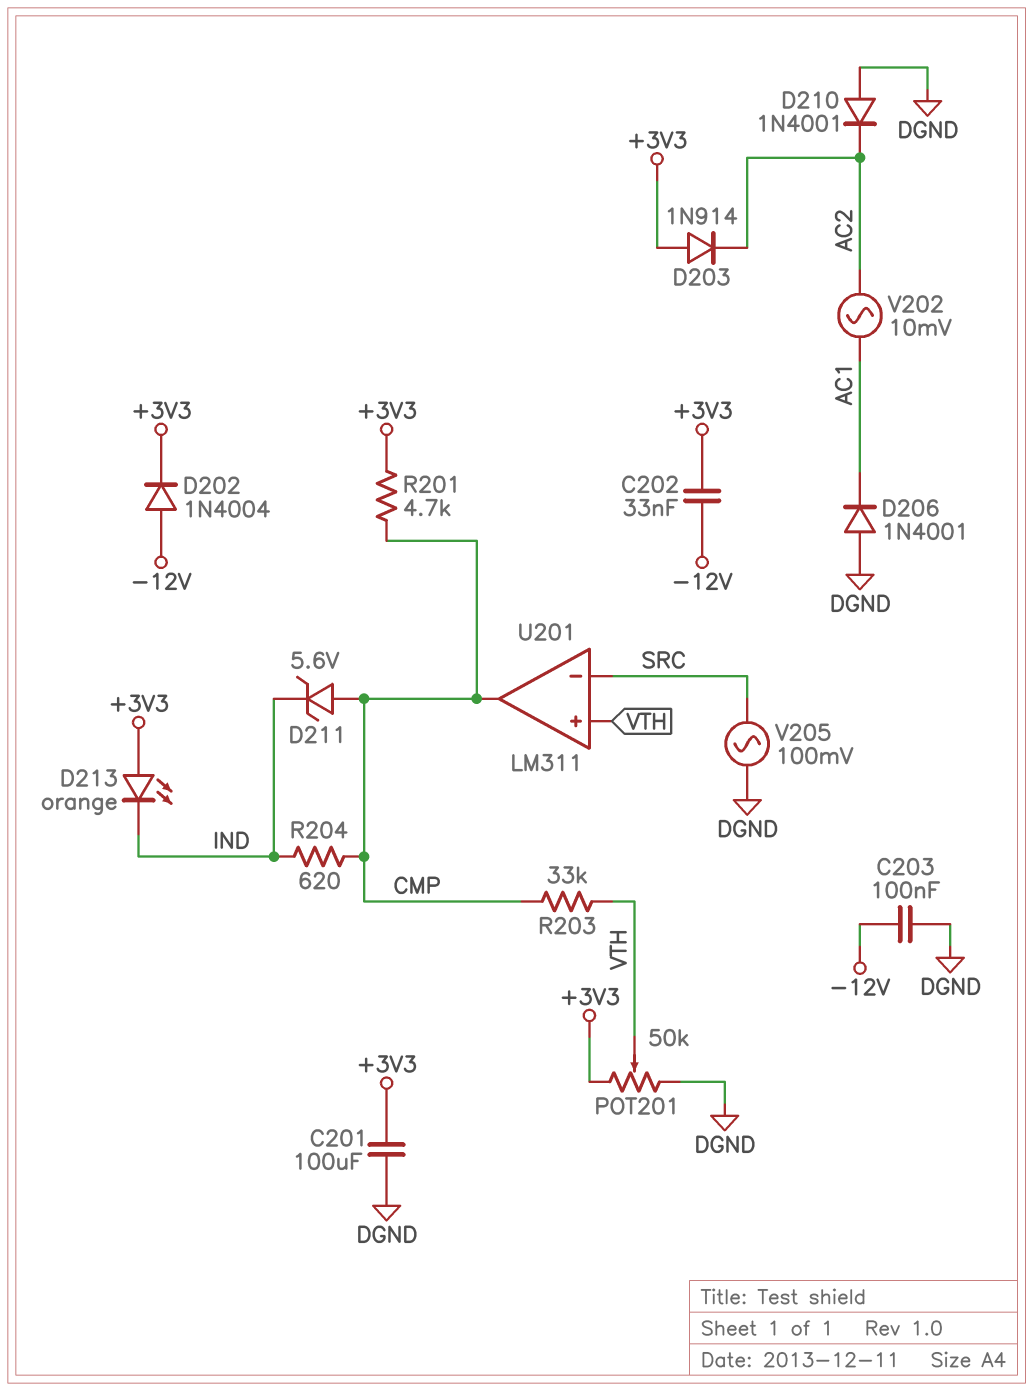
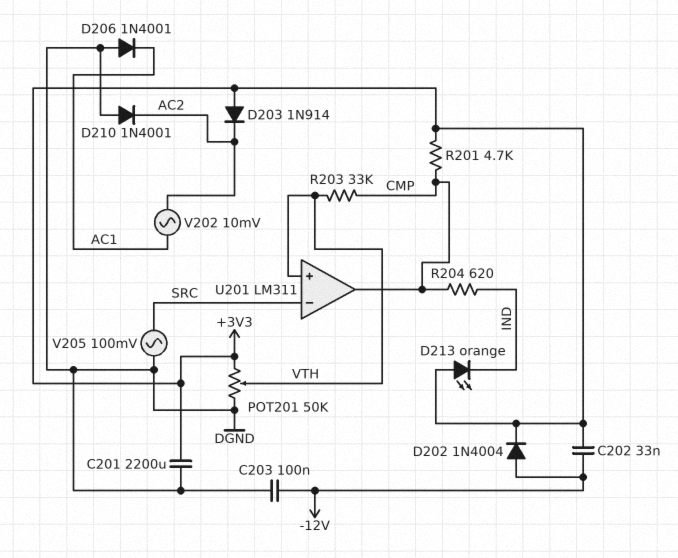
C201: 100uF (+3V3, DGND) -> 2200uF (+3V3, DGND)
D211: zener 5.6V (A CMP, K IND) -> none

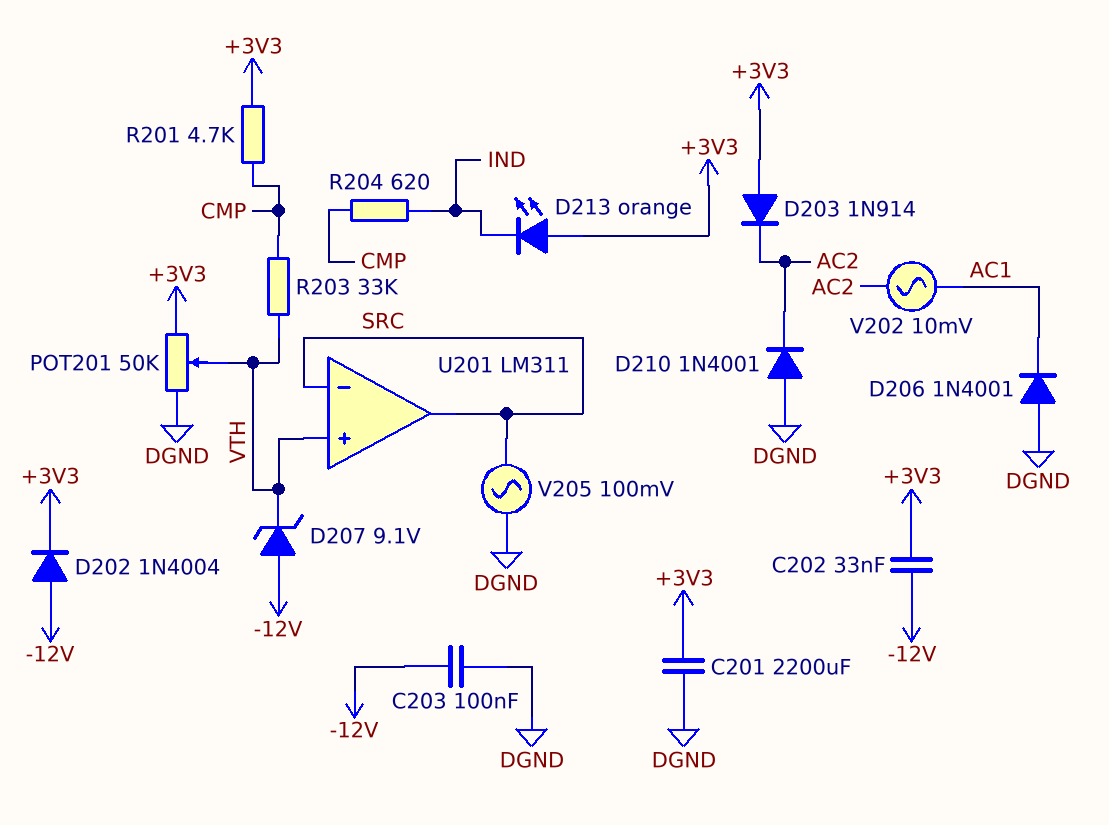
D207: none -> zener 9.1V (A -12V, K VTH)
U201 pin out: CMP -> SRC

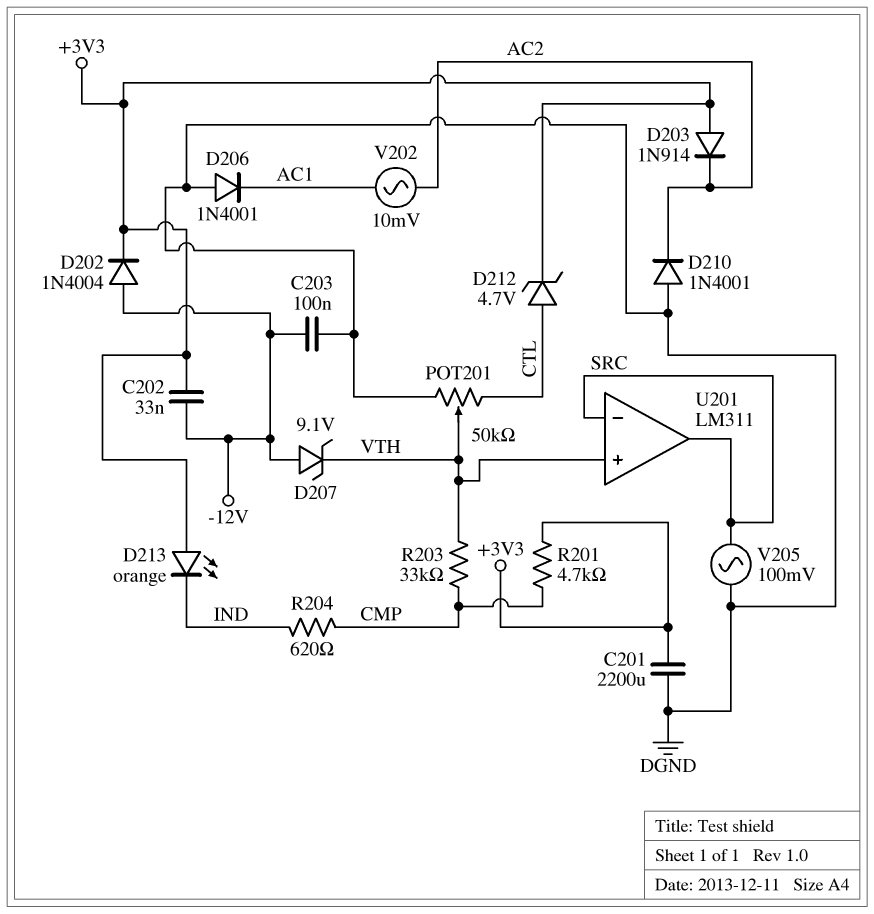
D212: none -> zener 4.7V (A CTL, K +3V3)
POT201: 50k (+3V3, DGND, wiper VTH) -> 50k (CTL, DGND, wiper VTH)

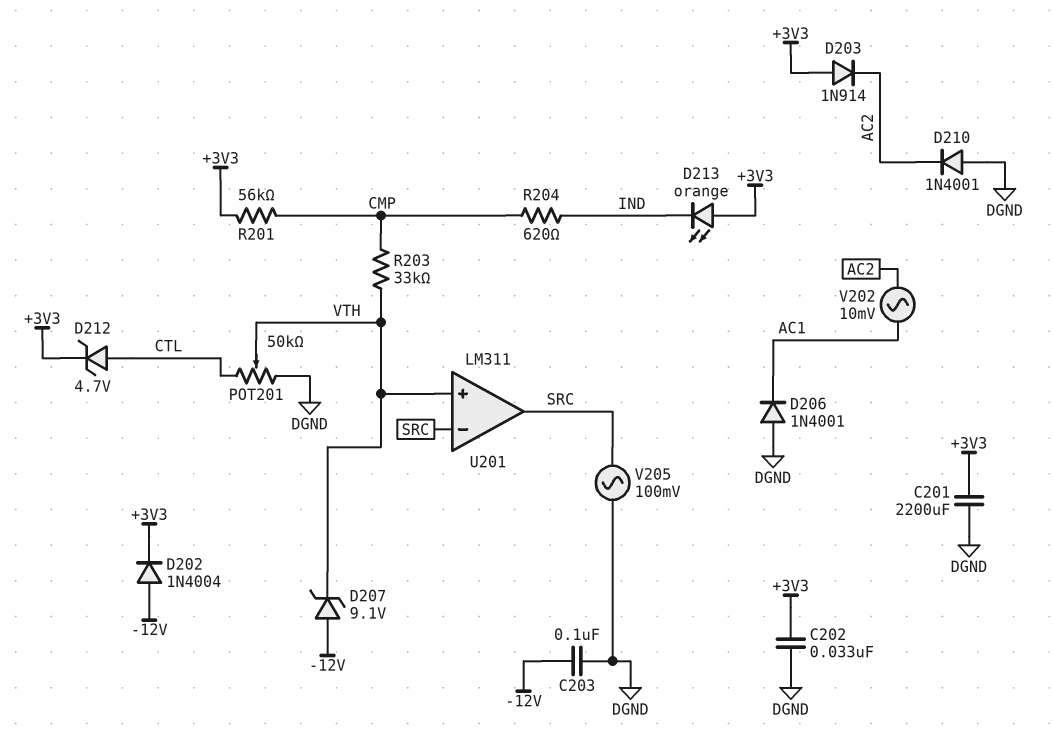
C202: 33nF (+3V3, -12V) -> 33nF (+3V3, DGND)
R201: 4.7k (+3V3, CMP) -> 56k (+3V3, CMP)

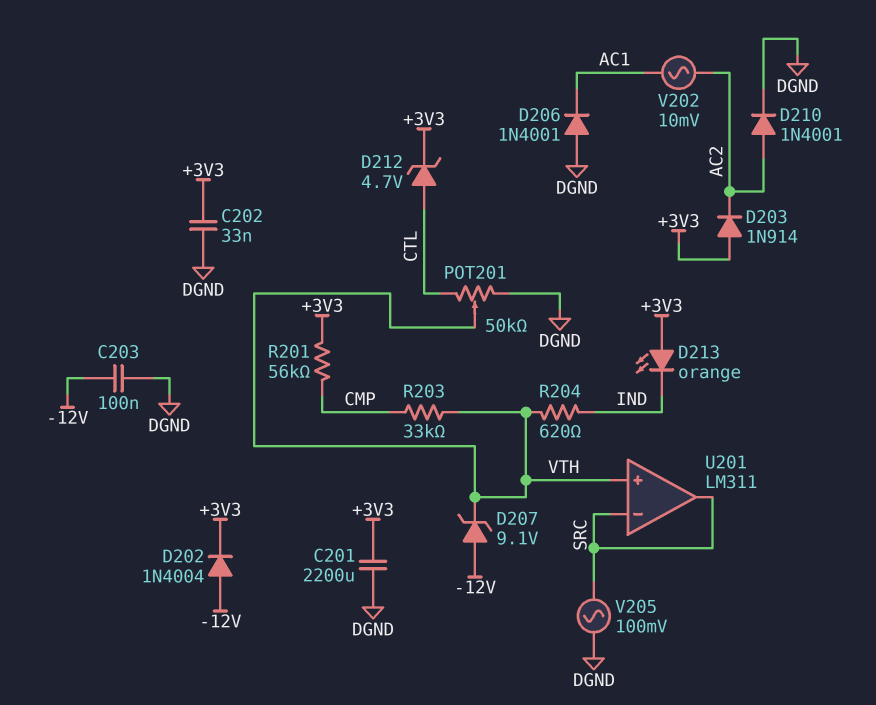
D210: diode 1N4001 (A DGND, K AC2) -> diode 1N4001 (A AC2, K DGND)
R204: 620 (CMP, IND) -> 620 (IND, VTH)

